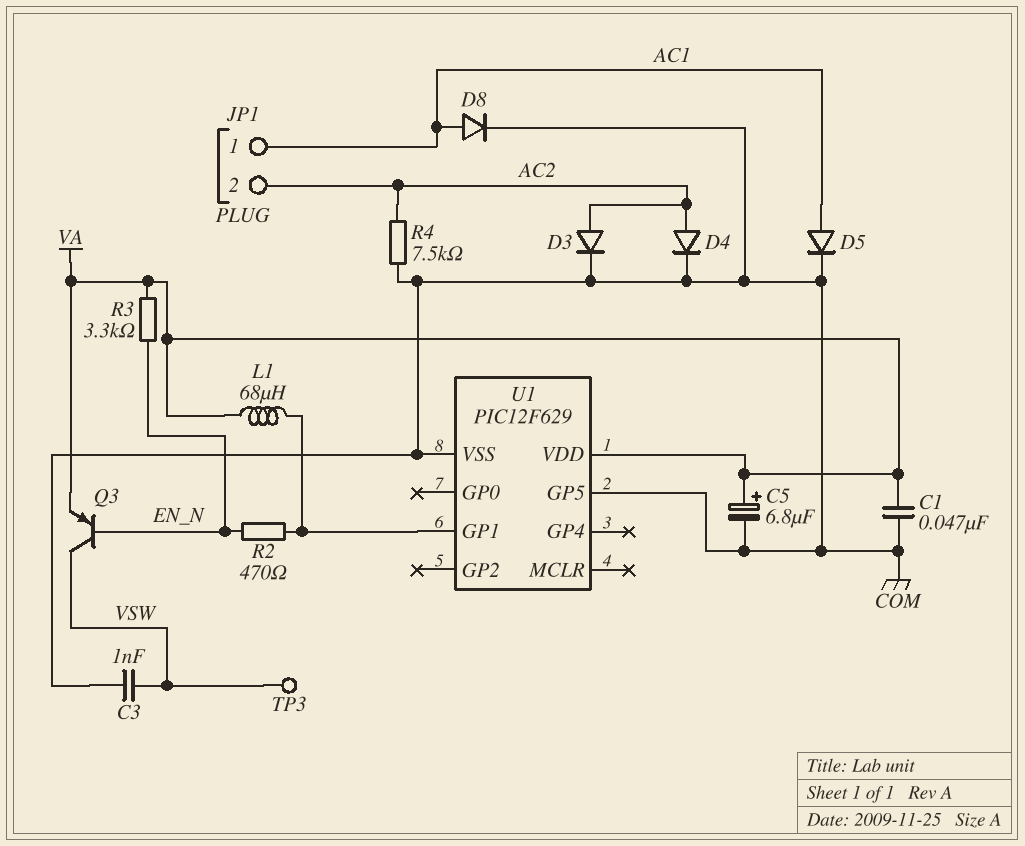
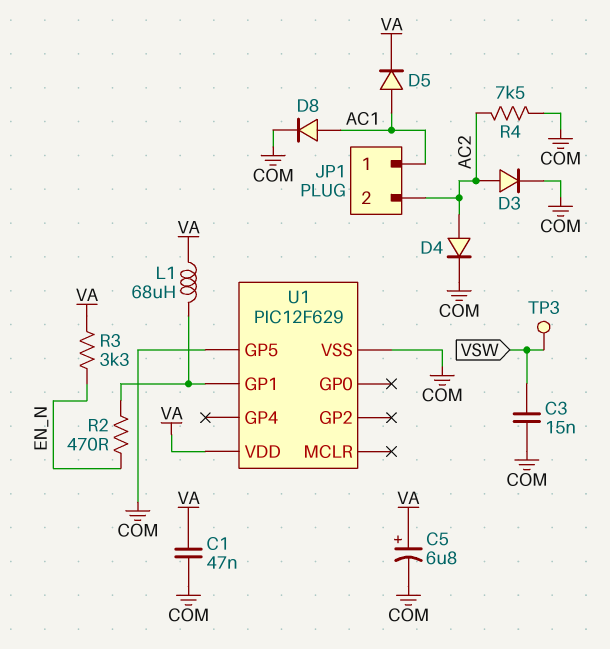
C3: 1nF (COM, VSW) -> 15nF (COM, VSW)
D5: diode (A AC1, K COM) -> diode (A AC1, K VA)
Q3: PNP (B EN_N, C VSW, E VA) -> none

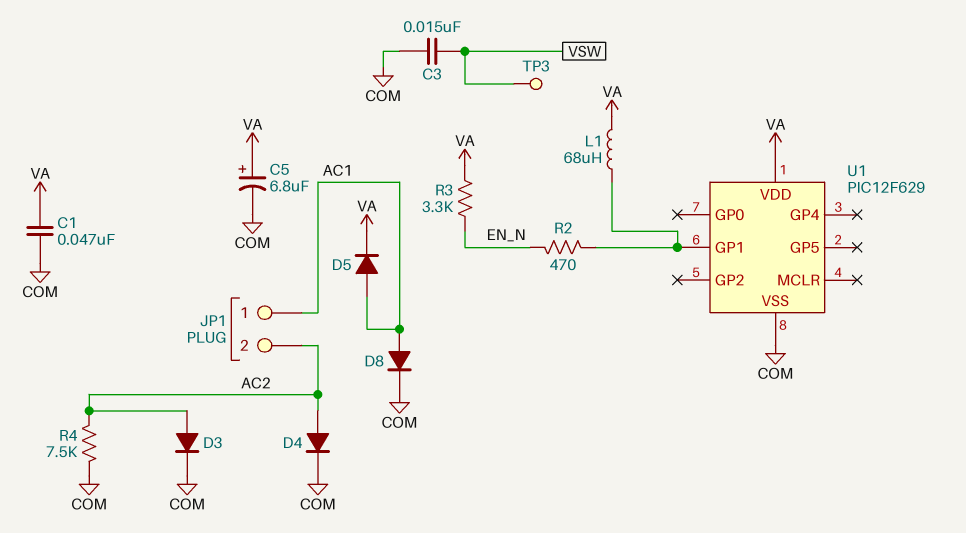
U1 pin GP5: COM -> none

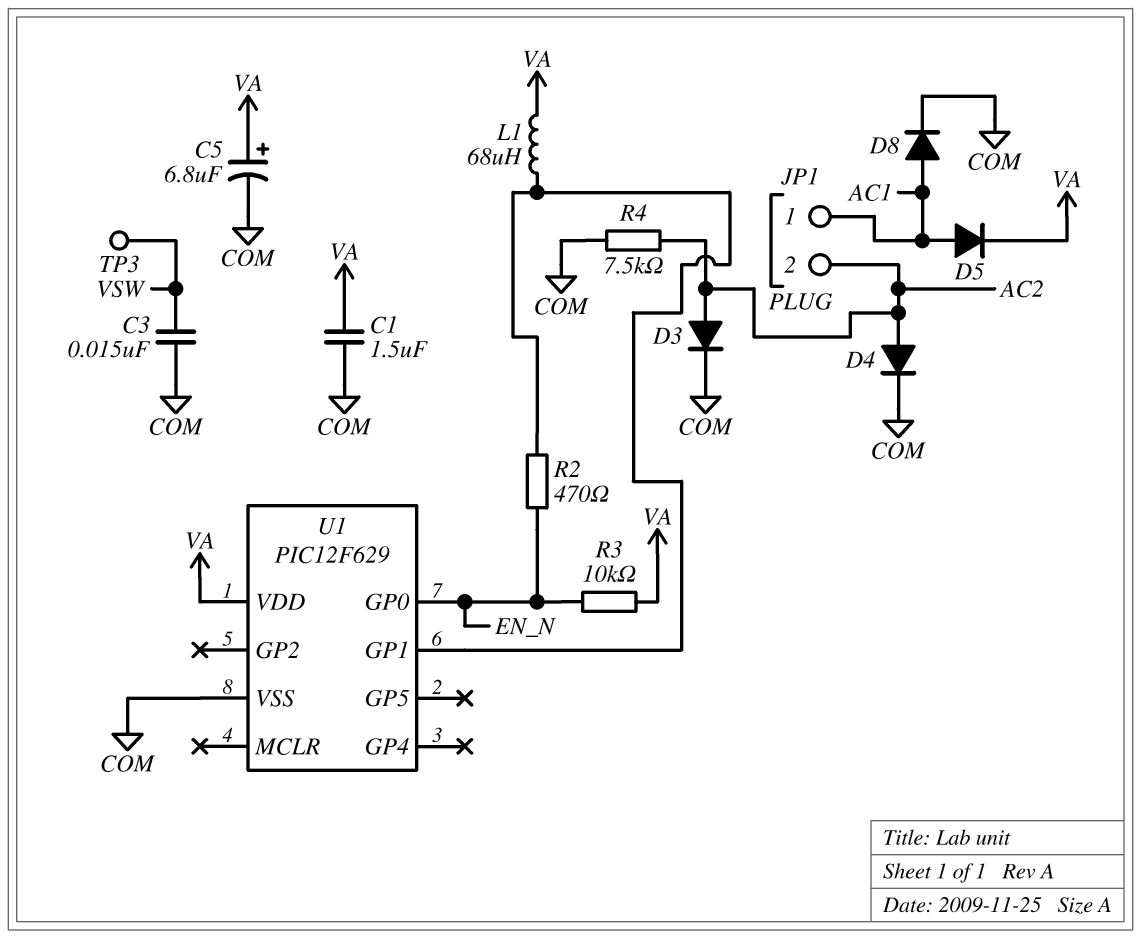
C1: 47nF (COM, VA) -> 1.5uF (COM, VA)
R3: 3.3k (EN_N, VA) -> 10k (EN_N, VA)
U1 pin GP0: none -> EN_N

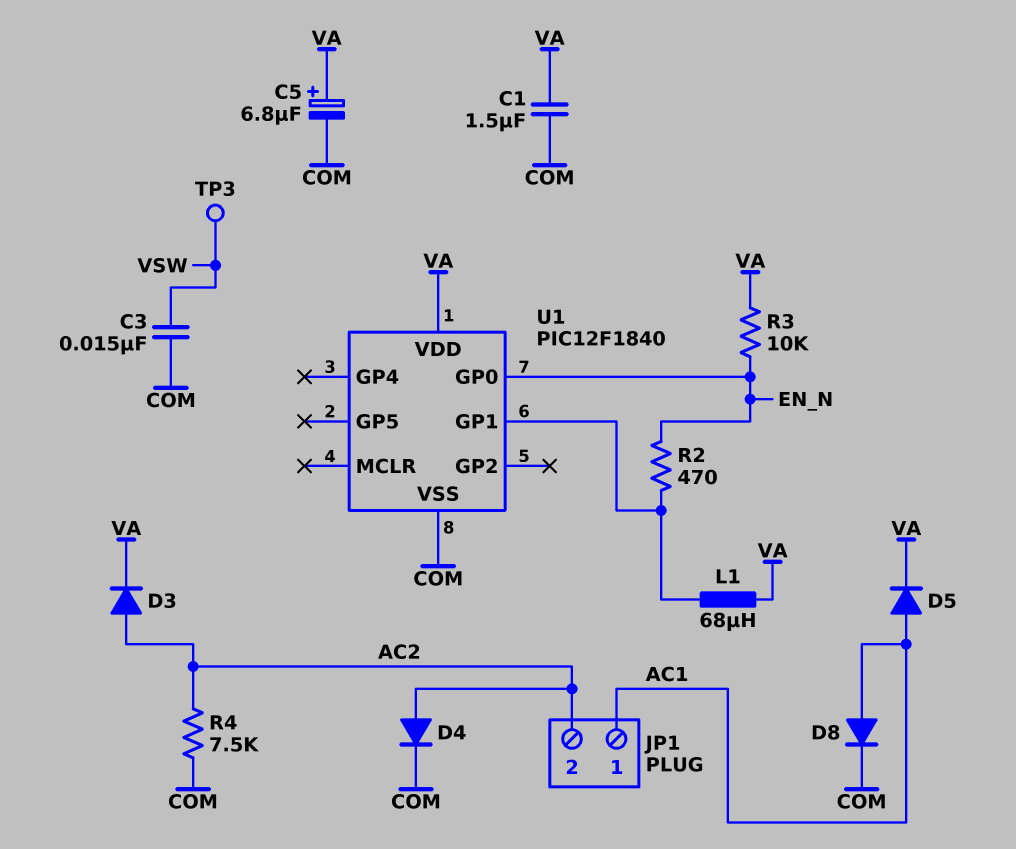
D3: diode (A AC2, K COM) -> diode (A AC2, K VA)
U1: PIC12F629 -> PIC12F1840

